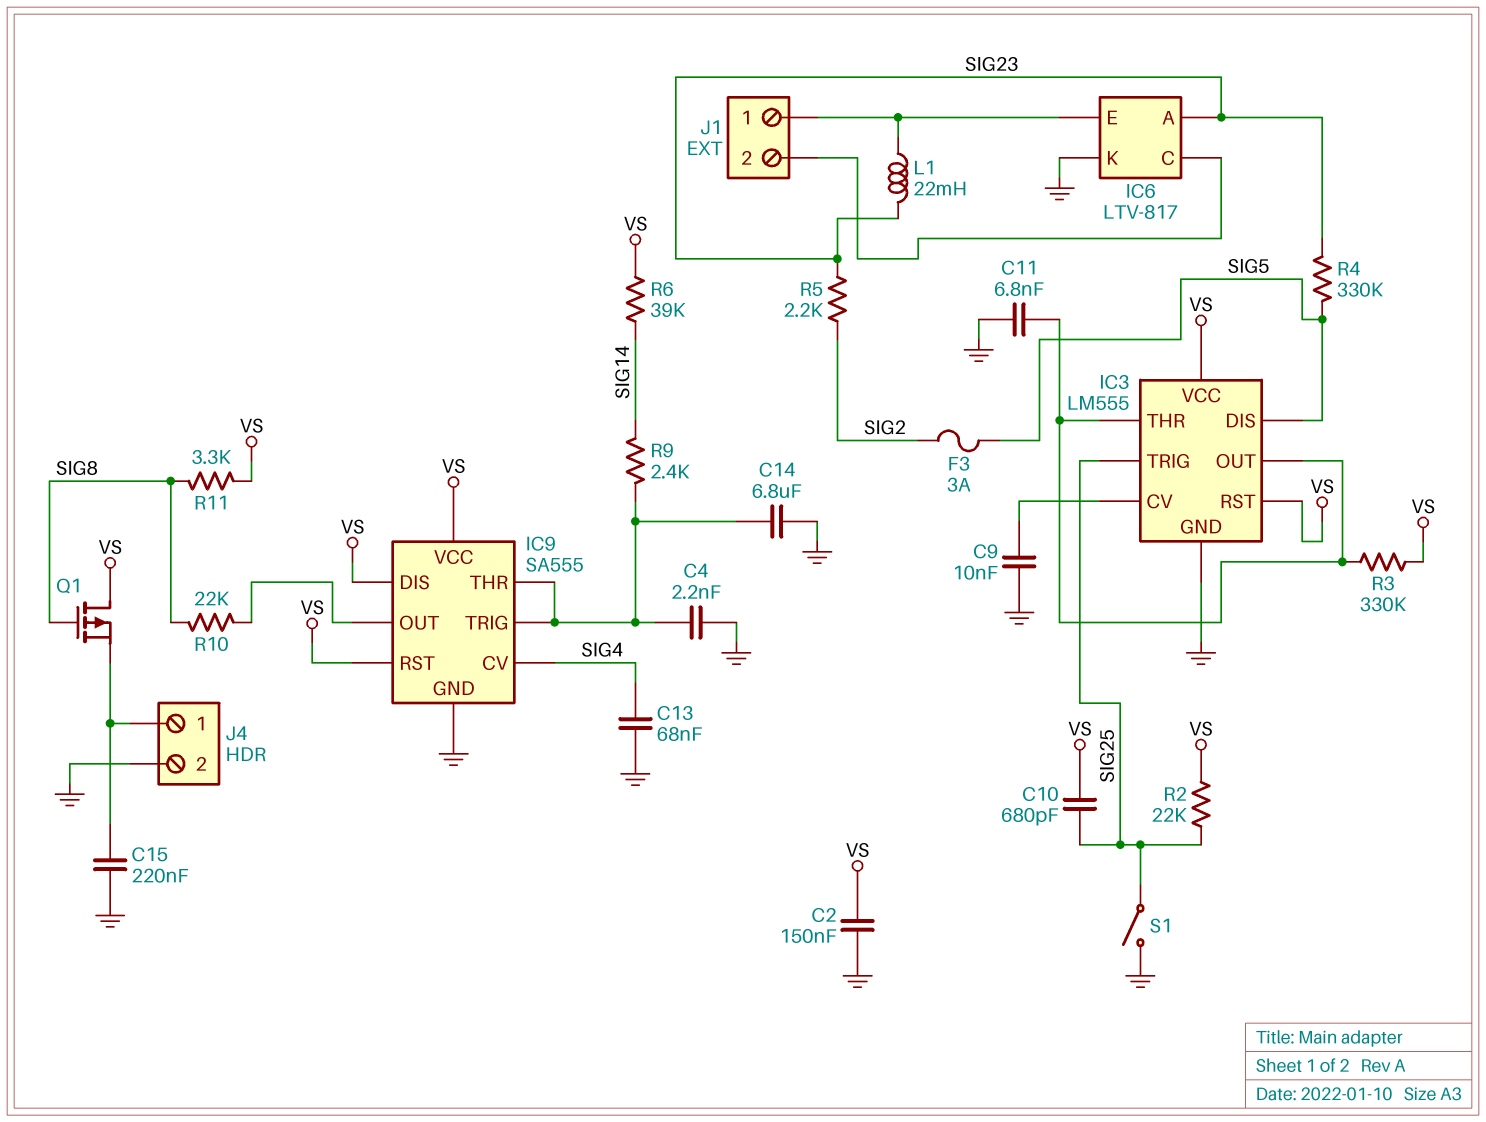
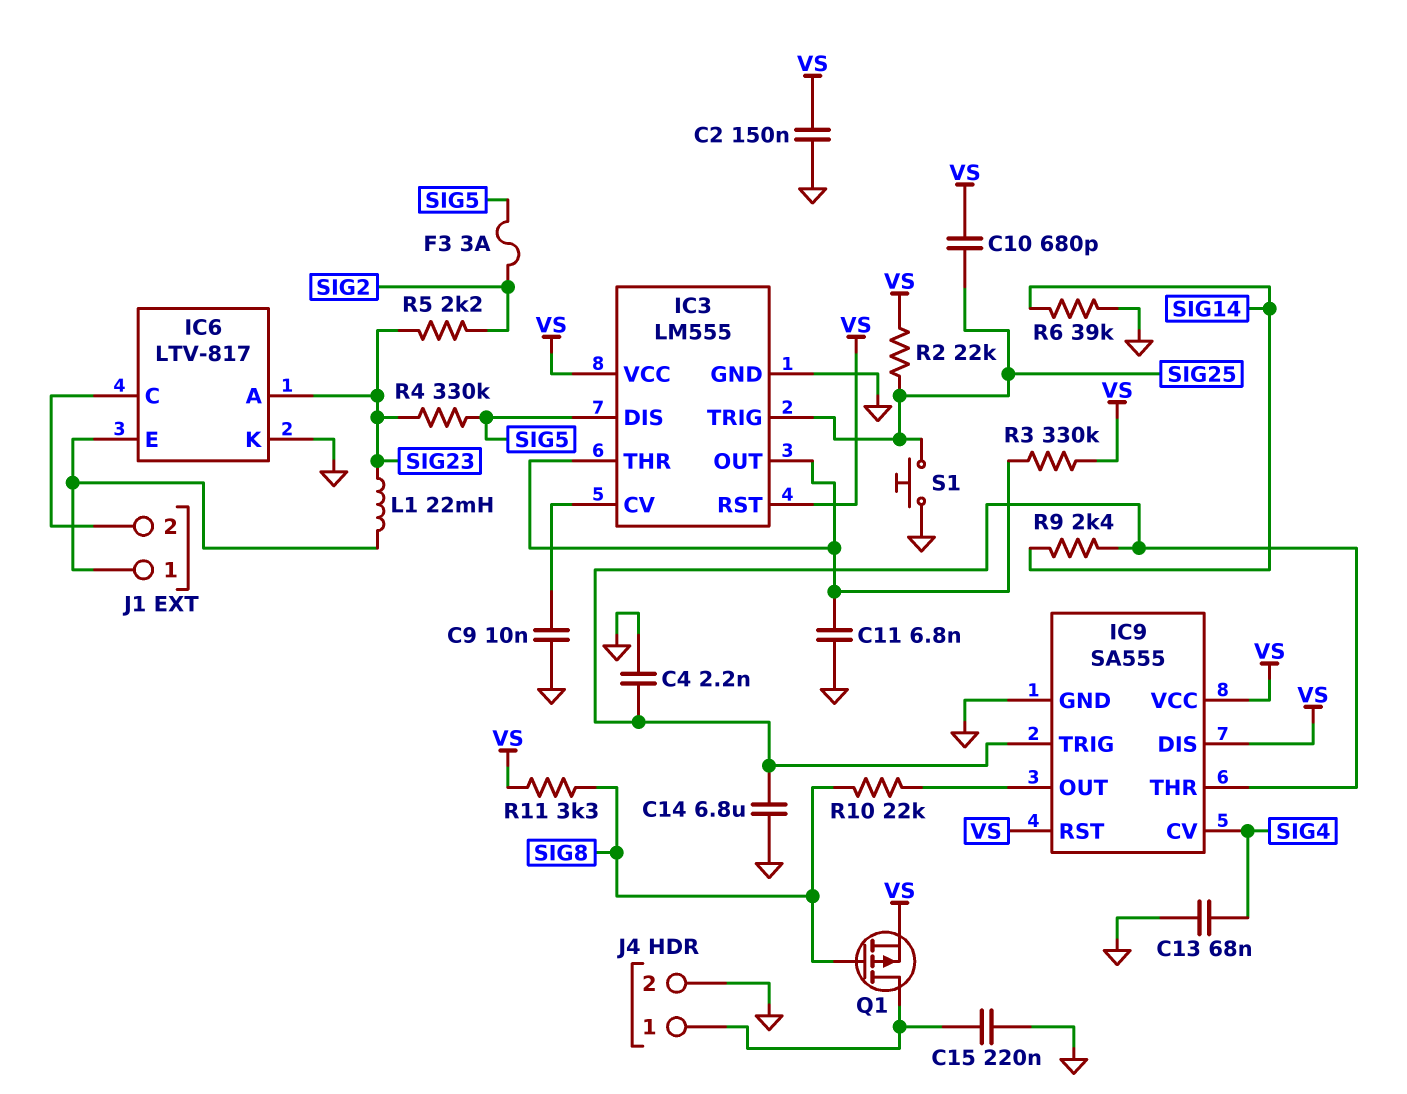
Q1: PMOS (G SIG8, D VS, S J4/1) -> PMOS (G SIG8, D J4/1, S VS)
R6: 39k (SIG14, VS) -> 39k (GND, SIG14)
S1: switch (GND, SIG25) -> button (GND, SIG25)

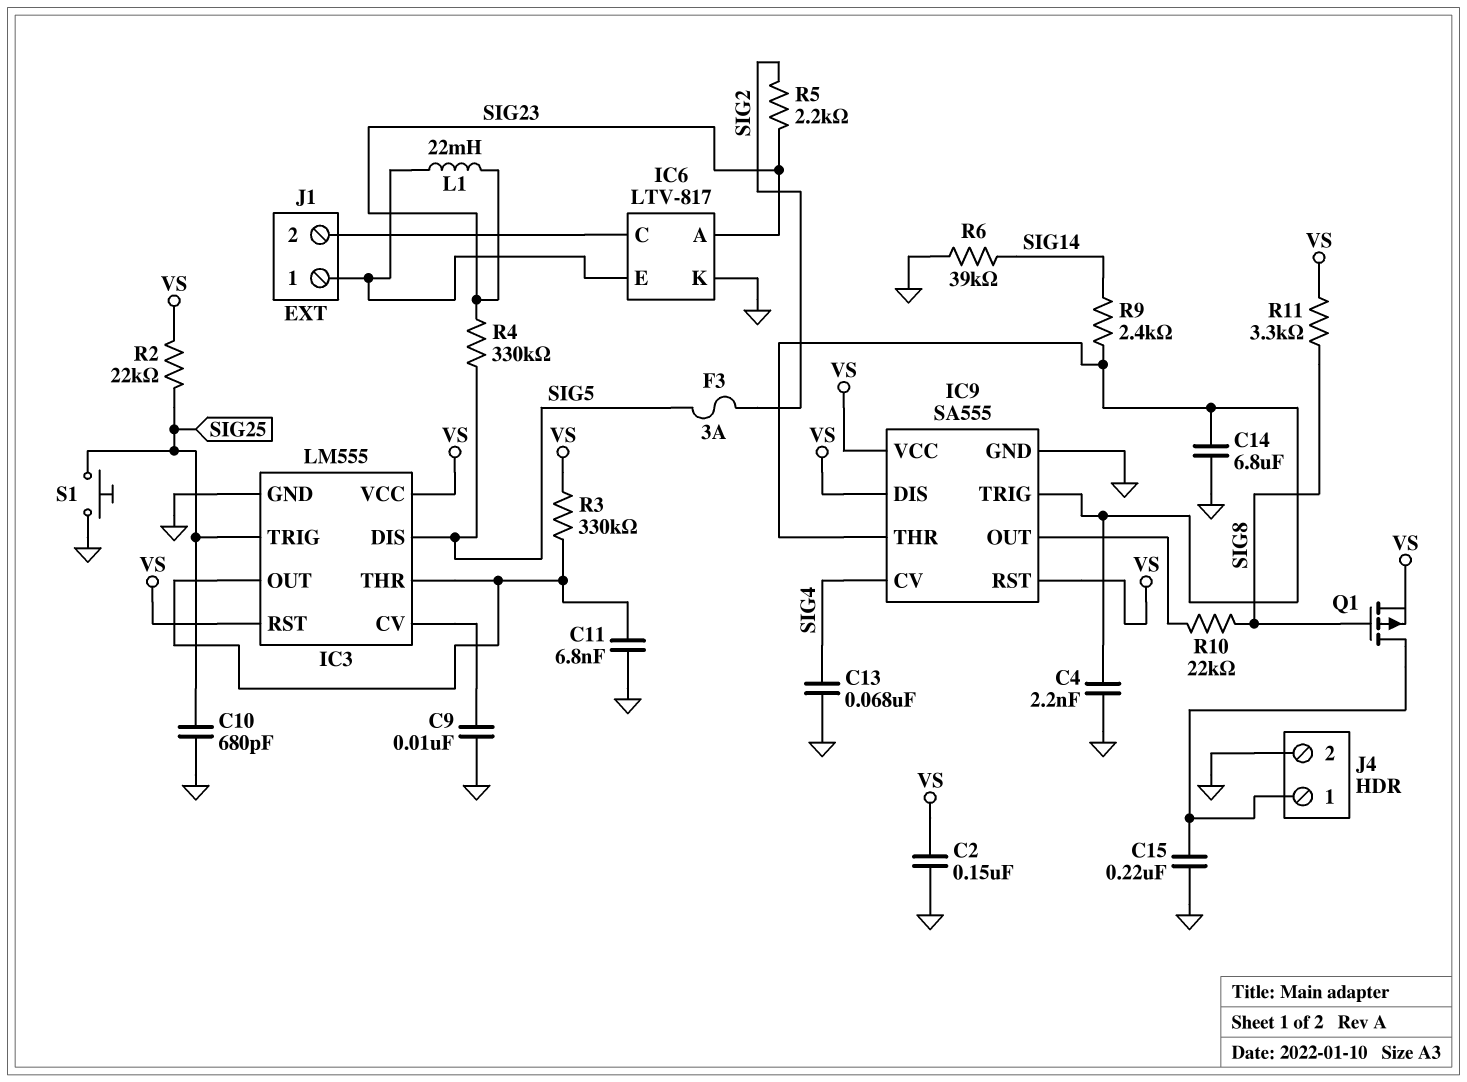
C10: 680pF (SIG25, VS) -> 680pF (GND, SIG25)

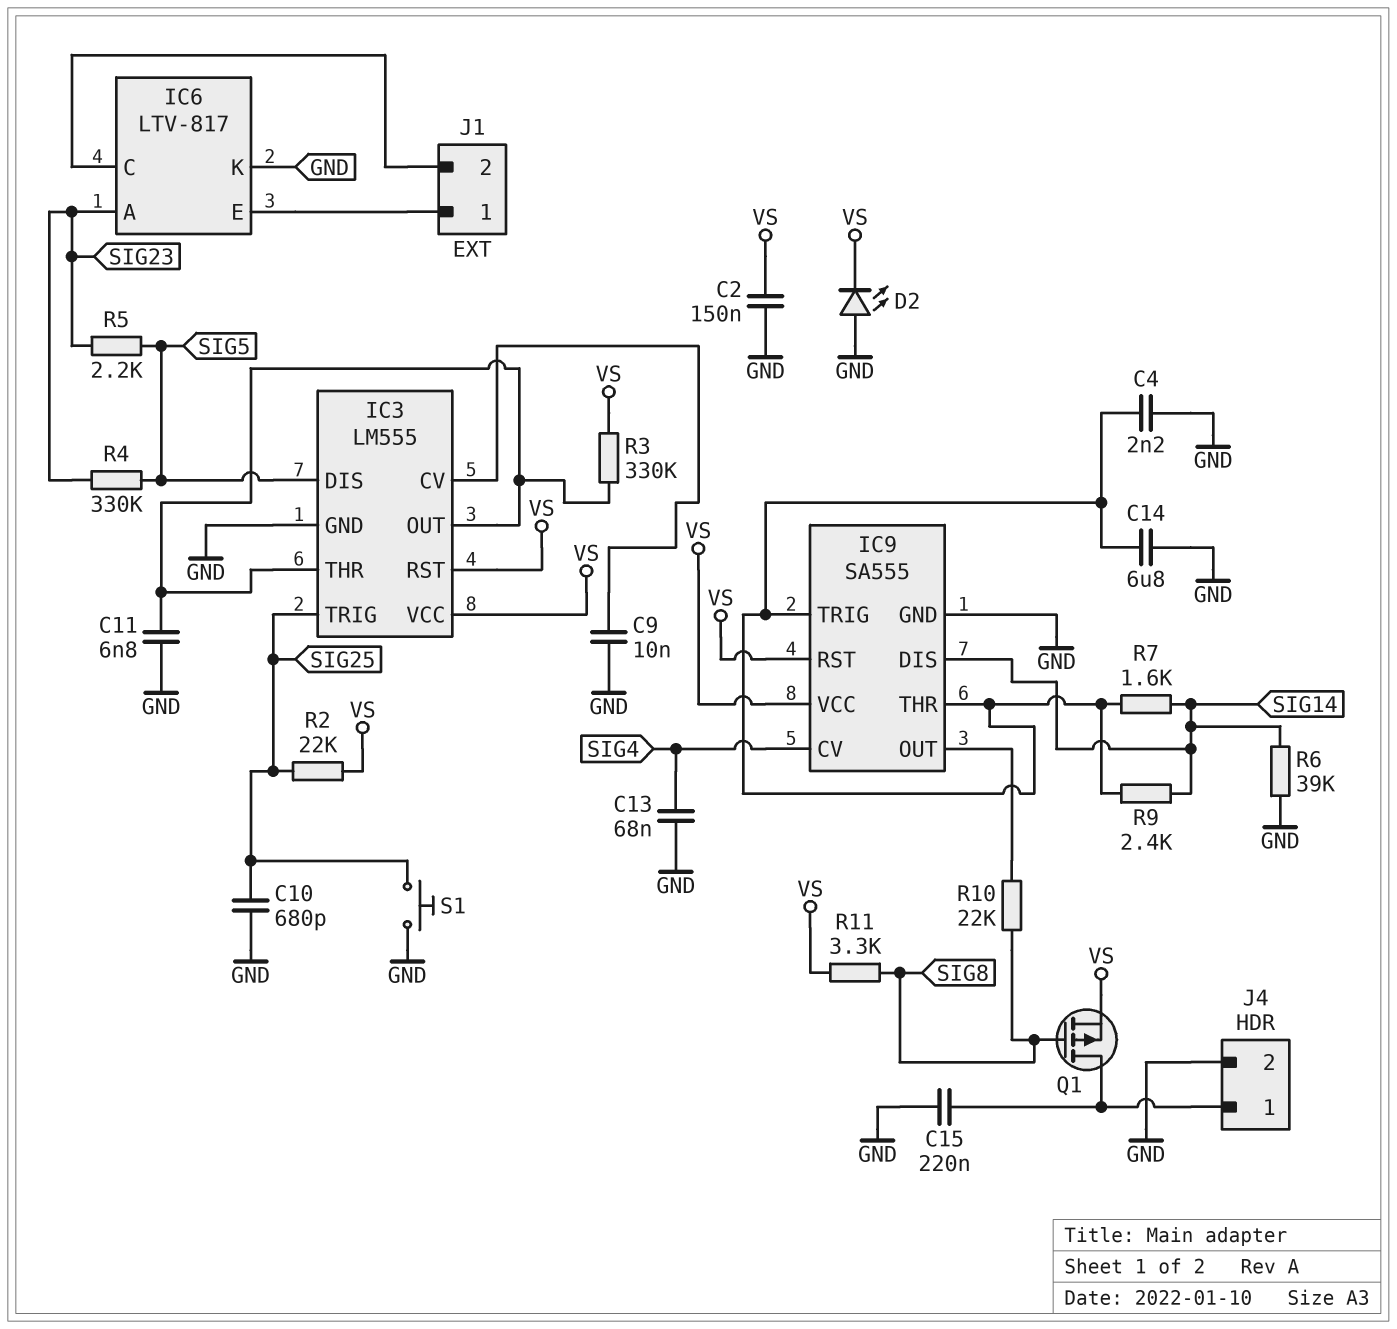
D2: none -> LED (A GND, K VS)
F3: 3A (SIG2, SIG5) -> none
IC9 pin DIS: VS -> SIG14
L1: 22mH (IC6/E, SIG23) -> none
R5: 2.2k (SIG2, SIG23) -> 2.2k (SIG5, SIG23)
R7: none -> 1.6k (IC9/THR, SIG14)

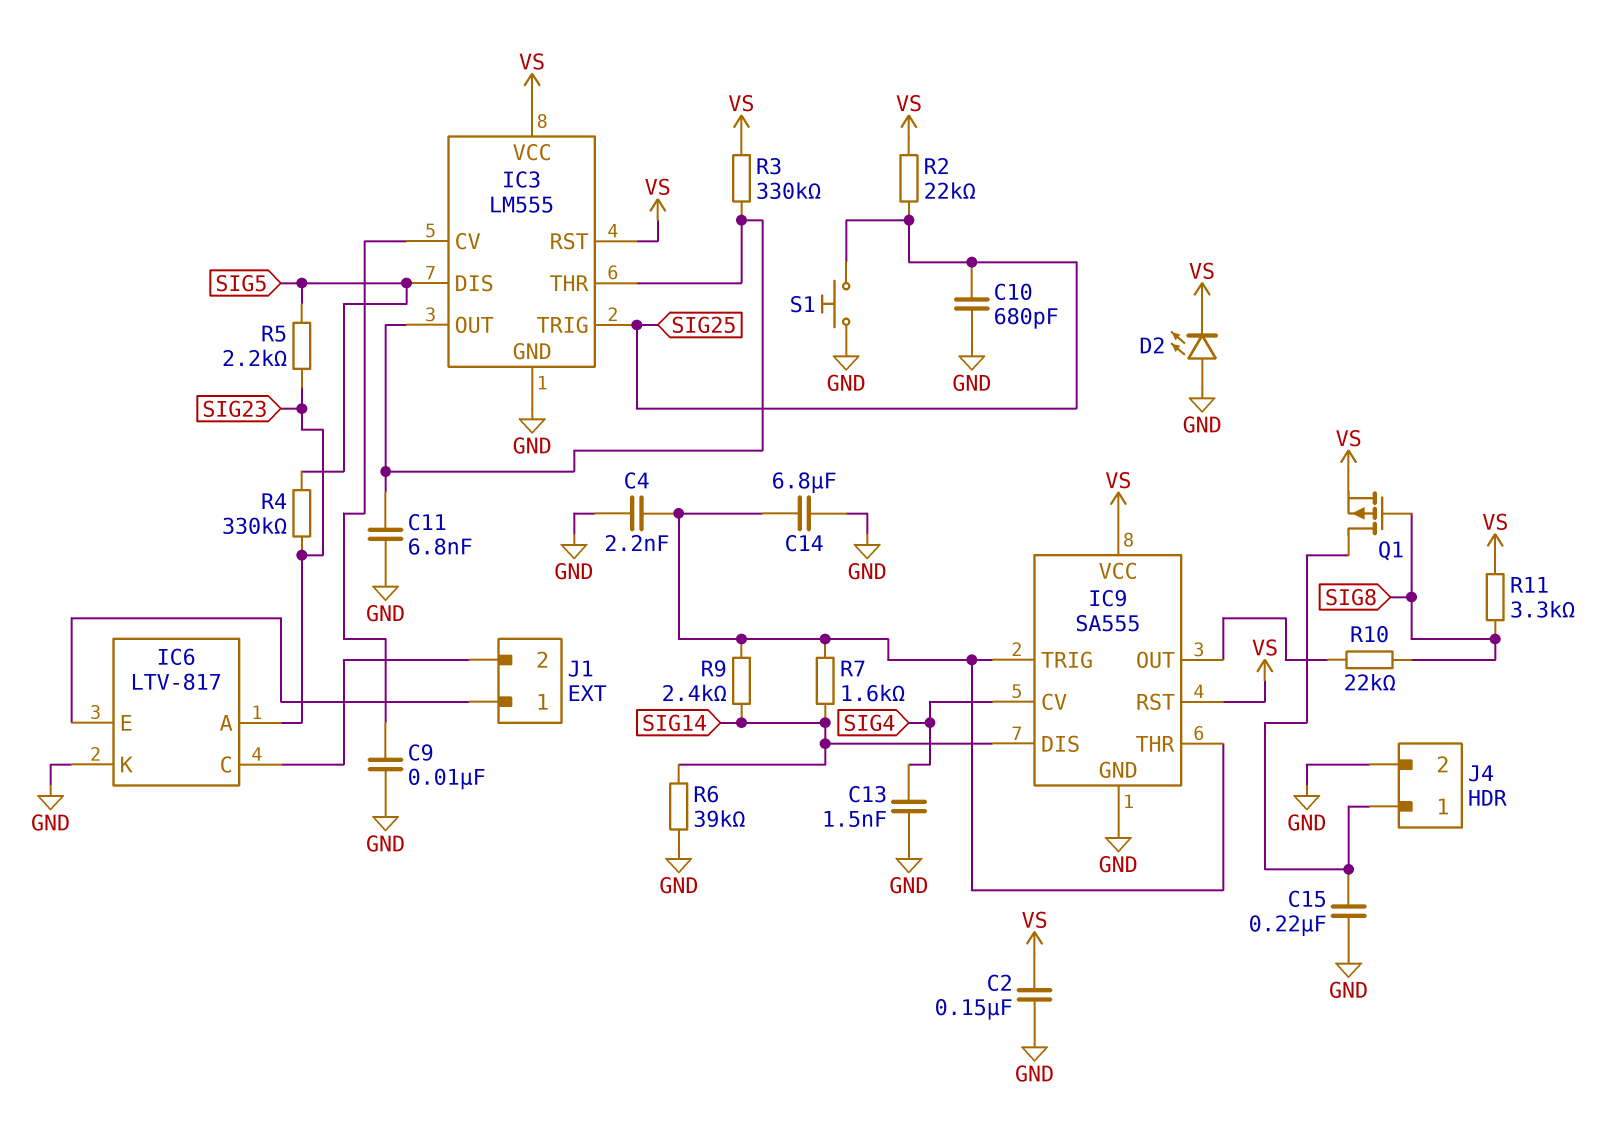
C13: 68nF (GND, SIG4) -> 1.5nF (GND, SIG4)

